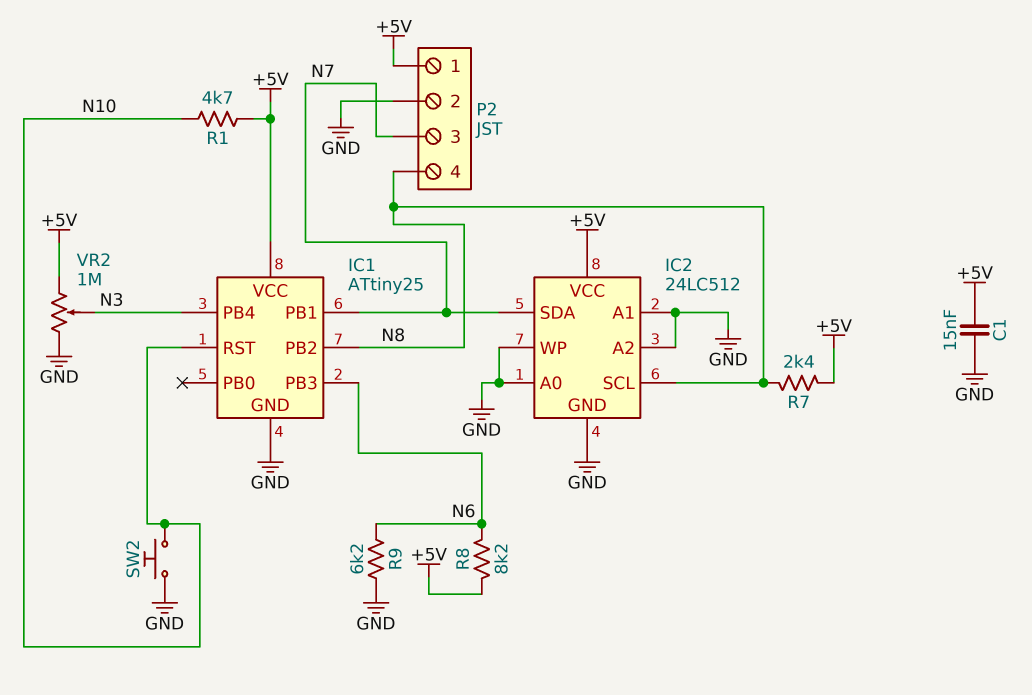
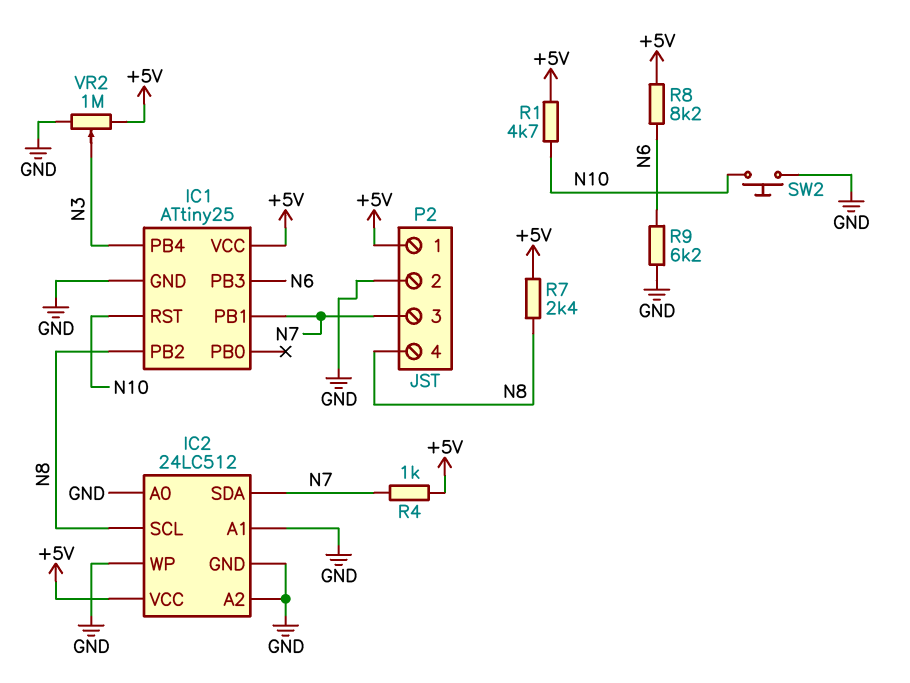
C1: 15nF (+5V, GND) -> none
R4: none -> 1k (+5V, N7)

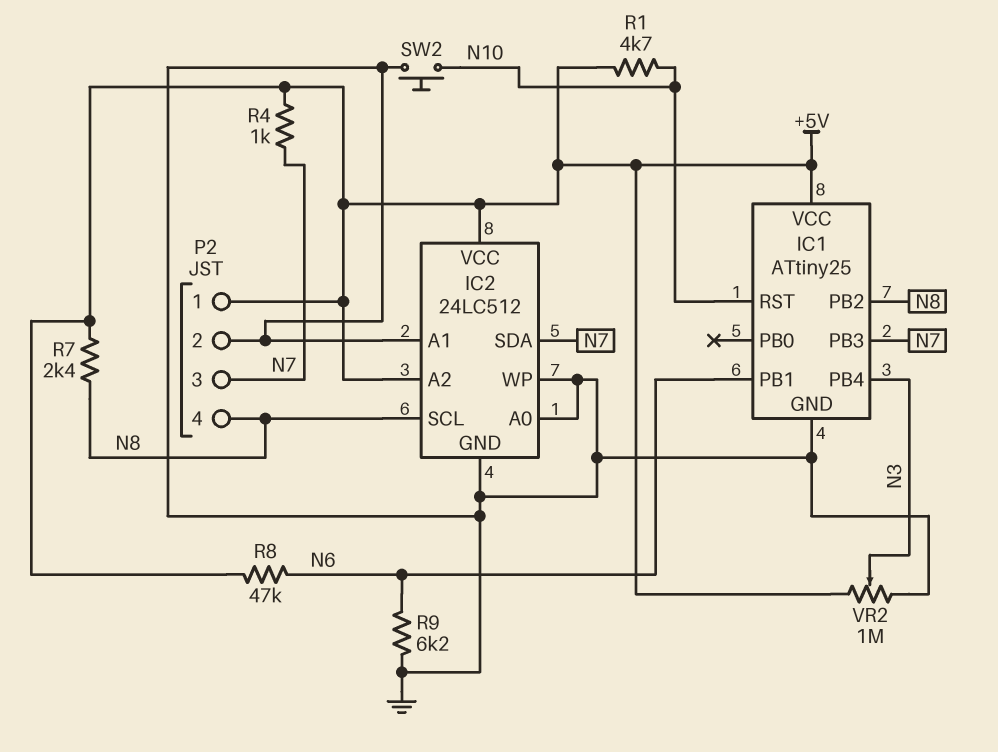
IC1 pin PB1: N7 -> N6
IC1 pin PB3: N6 -> N7
IC2 pin A2: GND -> +5V
R8: 8.2k (+5V, N6) -> 47k (+5V, N6)

